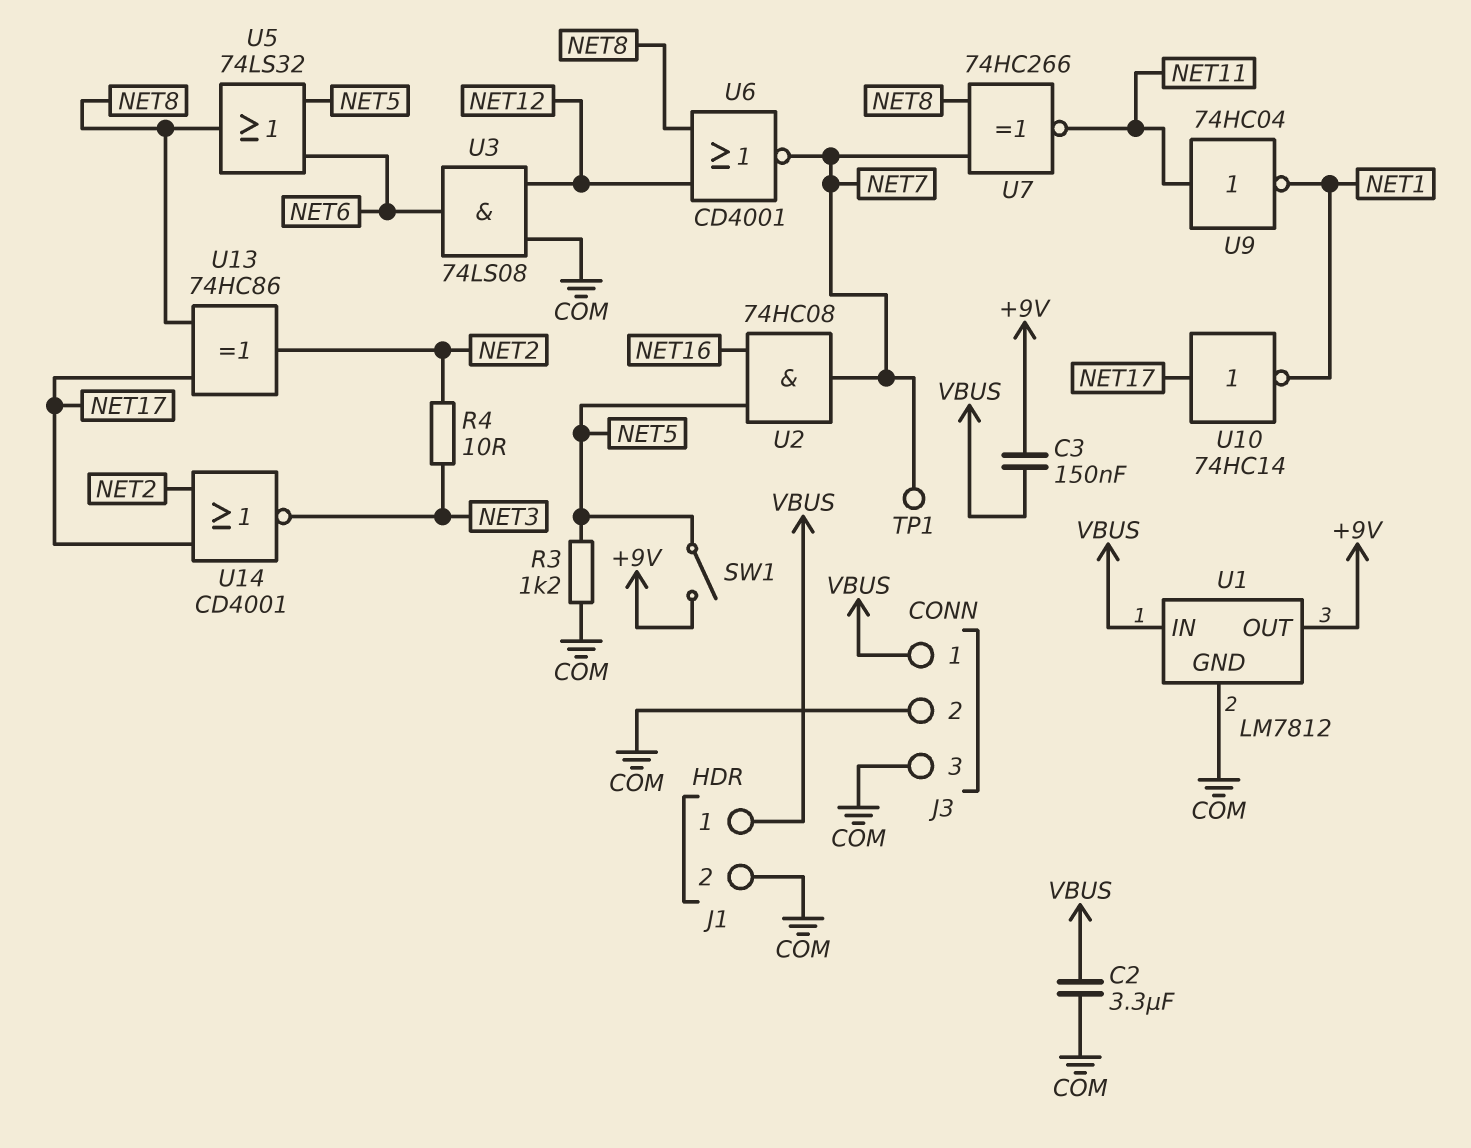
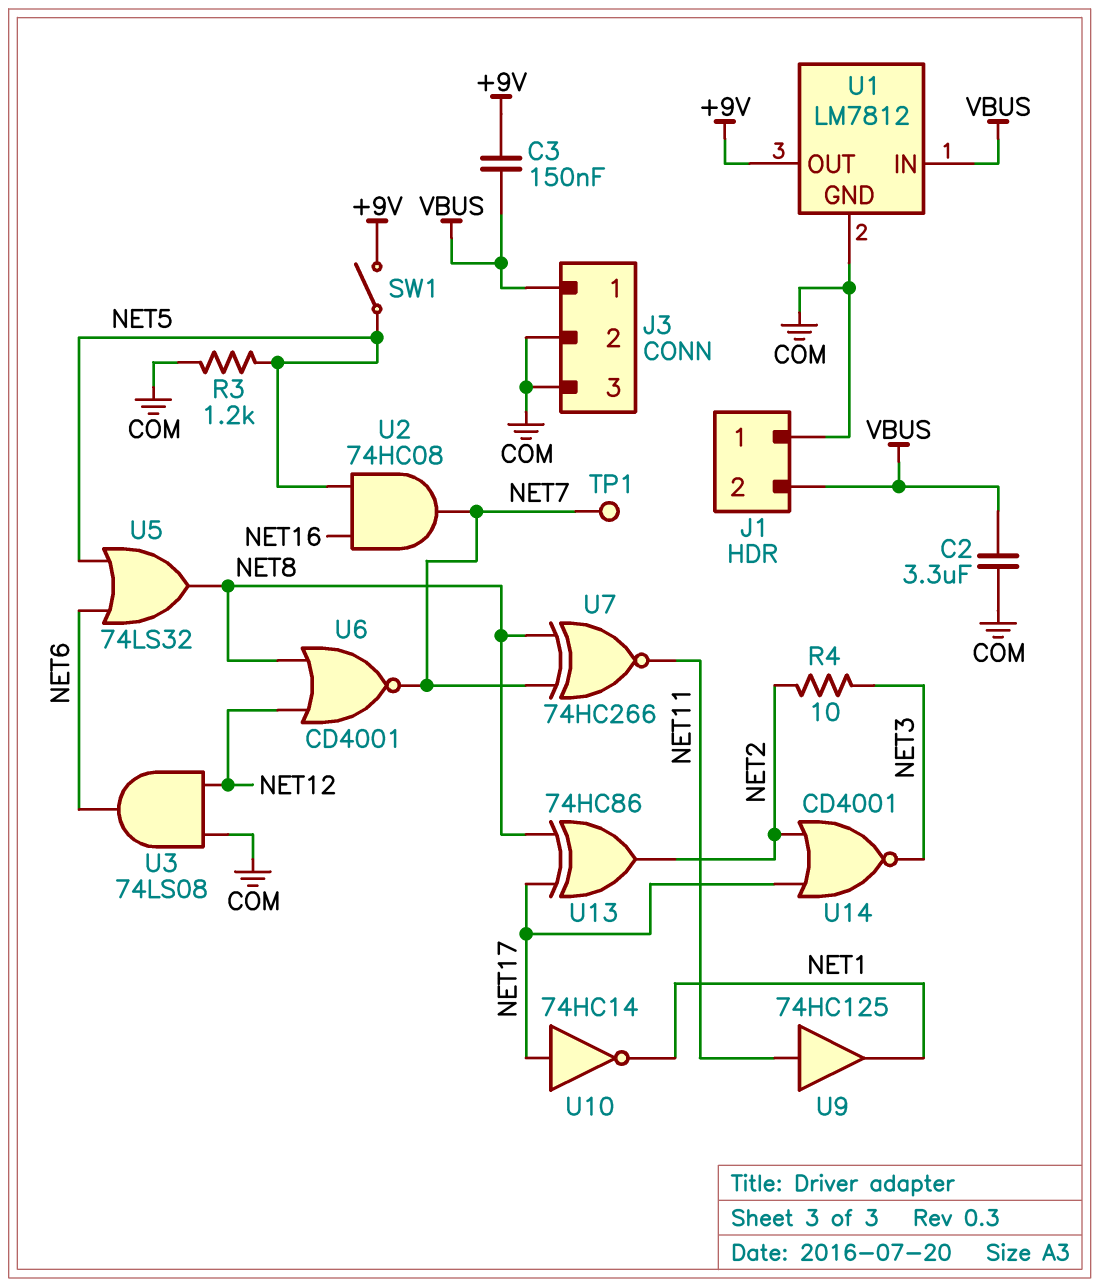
J1 pin 1: VBUS -> COM
J1 pin 2: COM -> VBUS
U9: NOT 74HC04 (in NET11, out NET1) -> buffer 74HC125 (in NET11, out NET1)

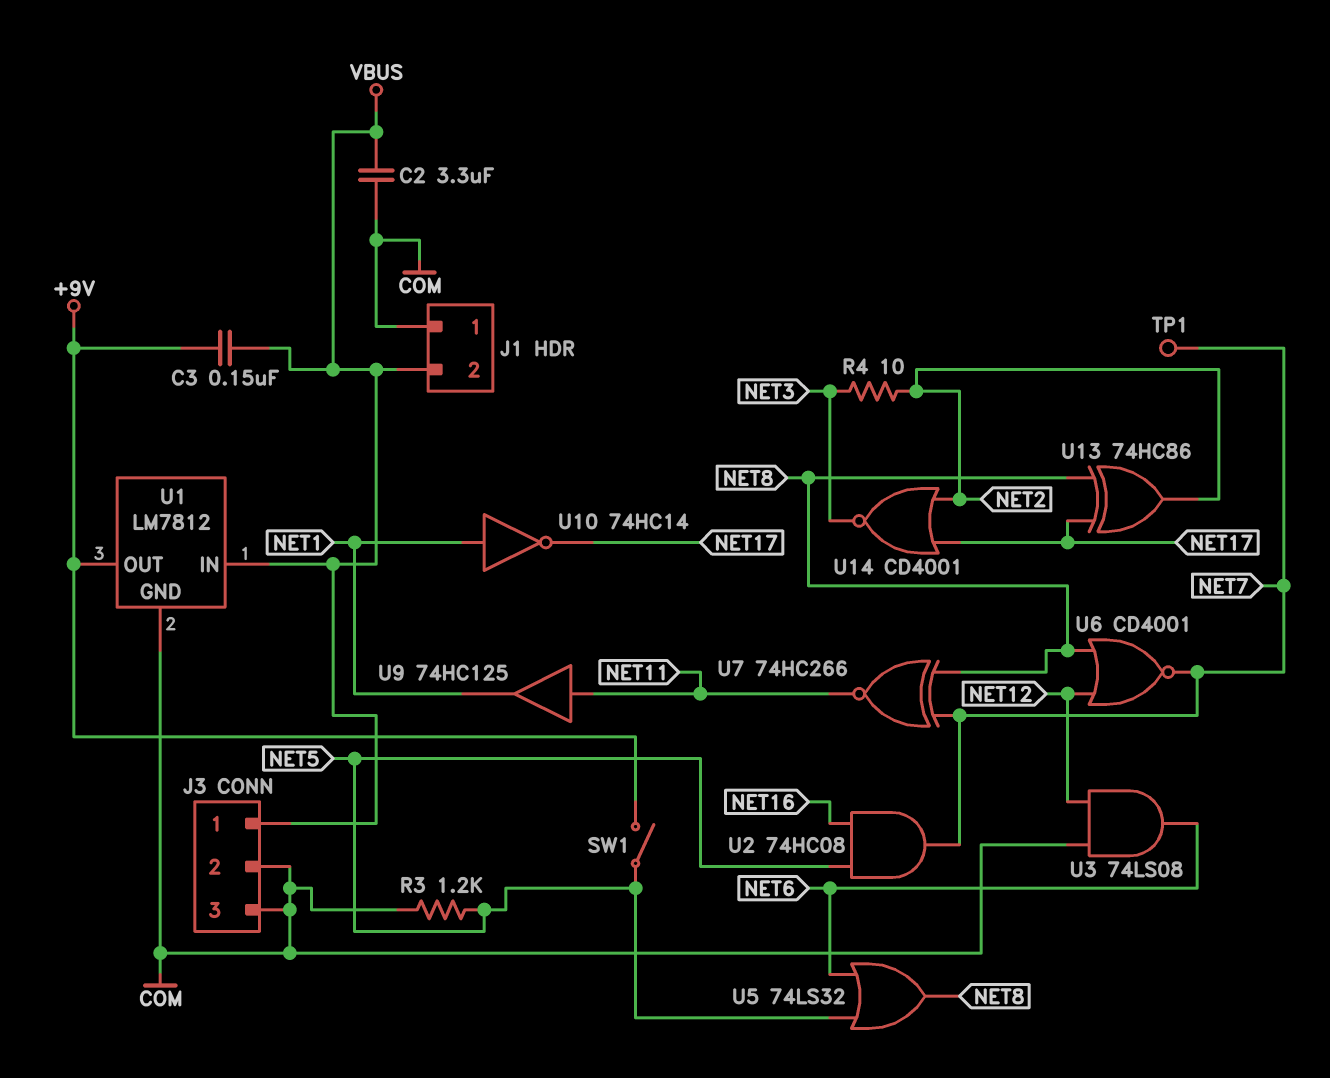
U10: NOT 74HC14 (in NET17, out NET1) -> NOT 74HC14 (in NET1, out NET17)

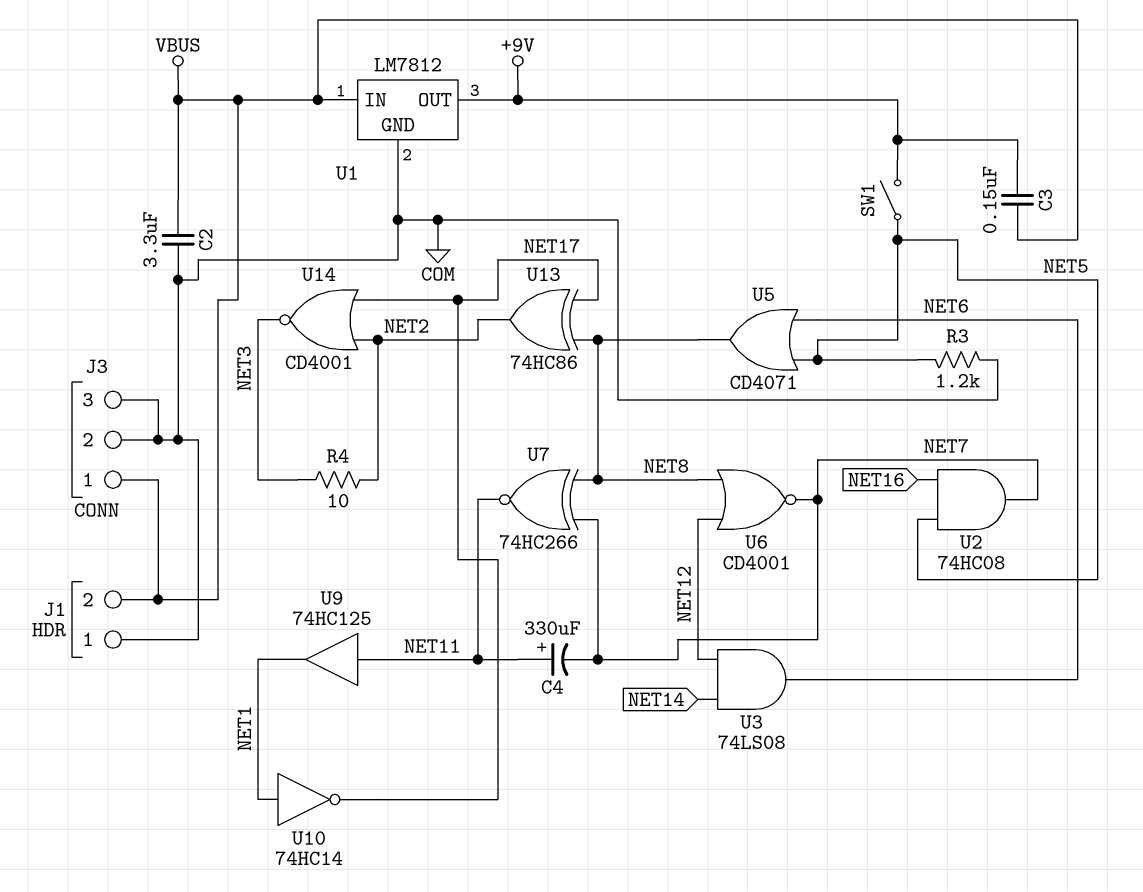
C4: none -> 330uF (plus NET11, minus NET7)
TP1: test point (NET7) -> none
U3: AND 74LS08 (in COM, in NET12, out NET6) -> AND 74LS08 (in NET12, in NET14, out NET6)
U5: OR 74LS32 (in NET5, in NET6, out NET8) -> OR CD4071 (in NET5, in NET6, out NET8)

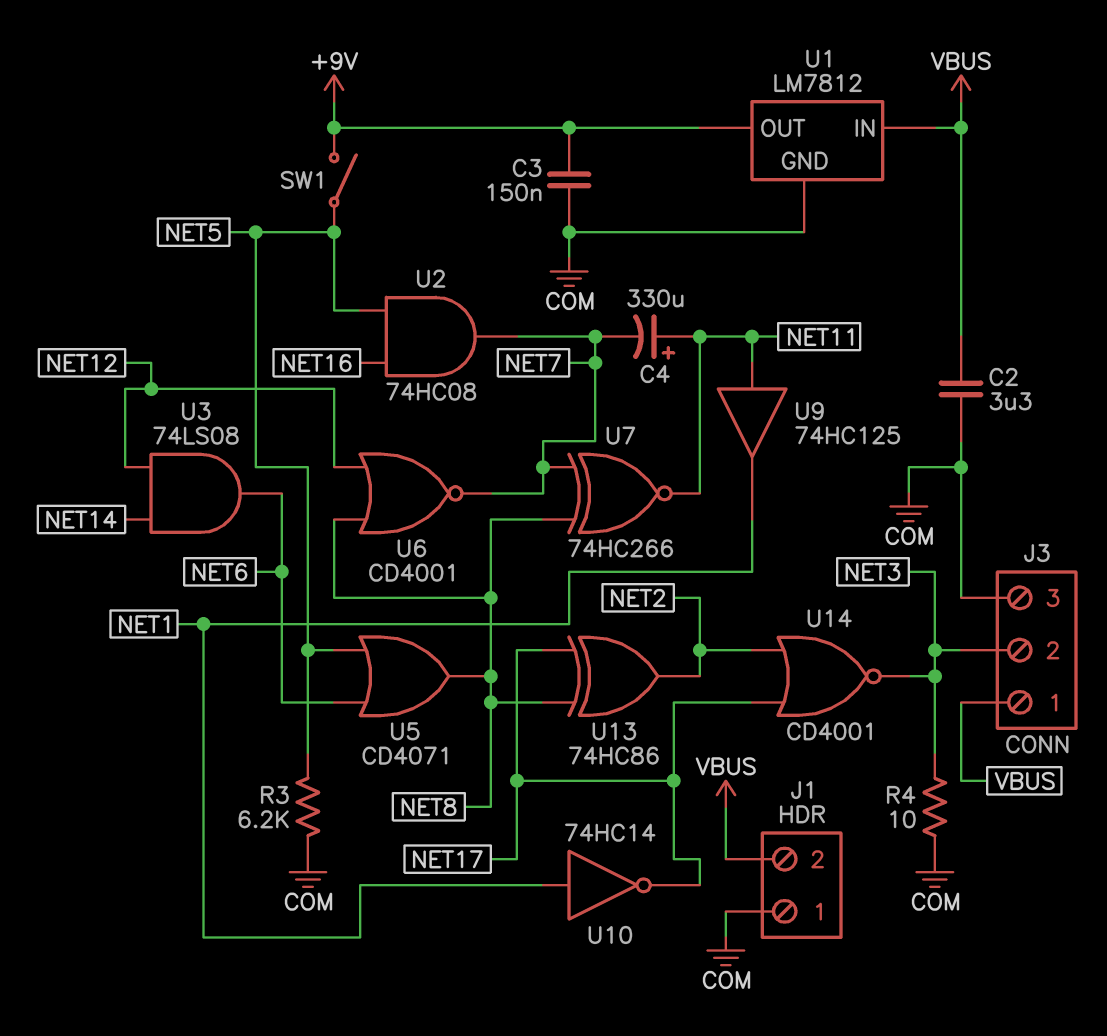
C3: 150nF (+9V, VBUS) -> 150nF (+9V, COM)
J3 pin 2: COM -> NET3
R3: 1.2k (COM, NET5) -> 6.2k (COM, NET5)
R4: 10 (NET2, NET3) -> 10 (COM, NET3)

